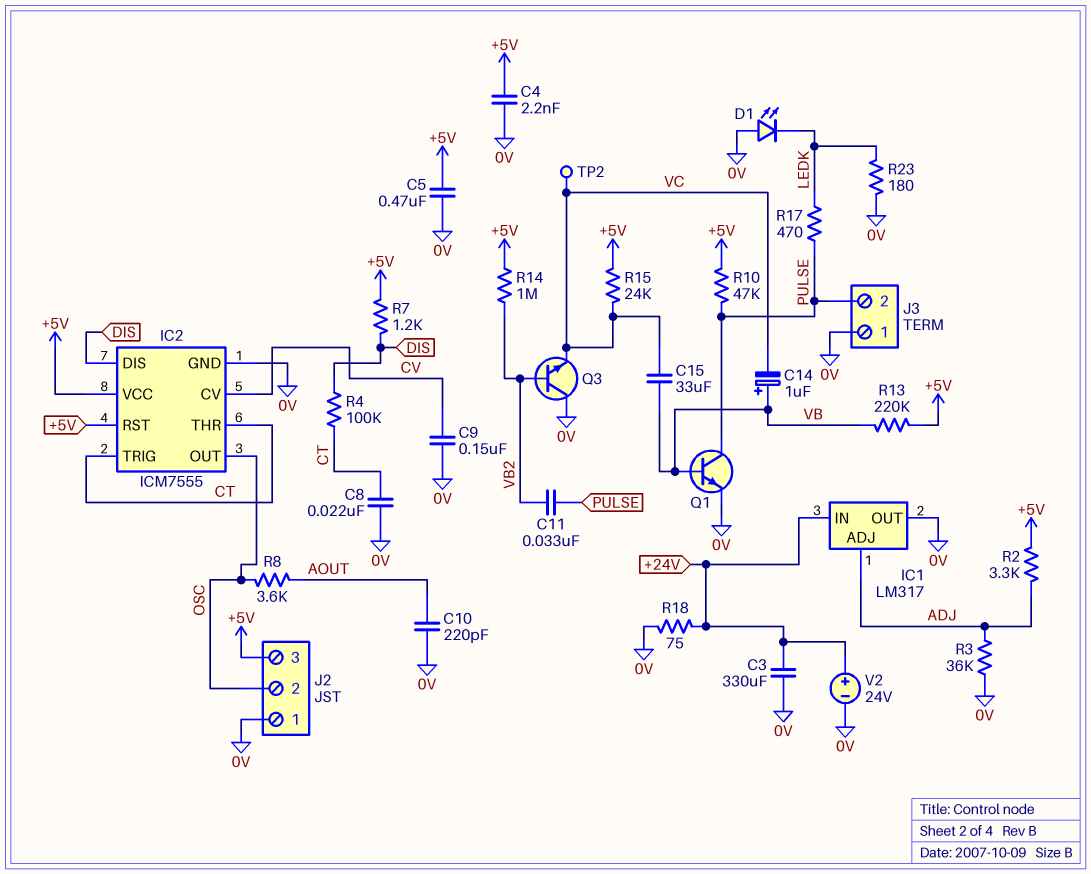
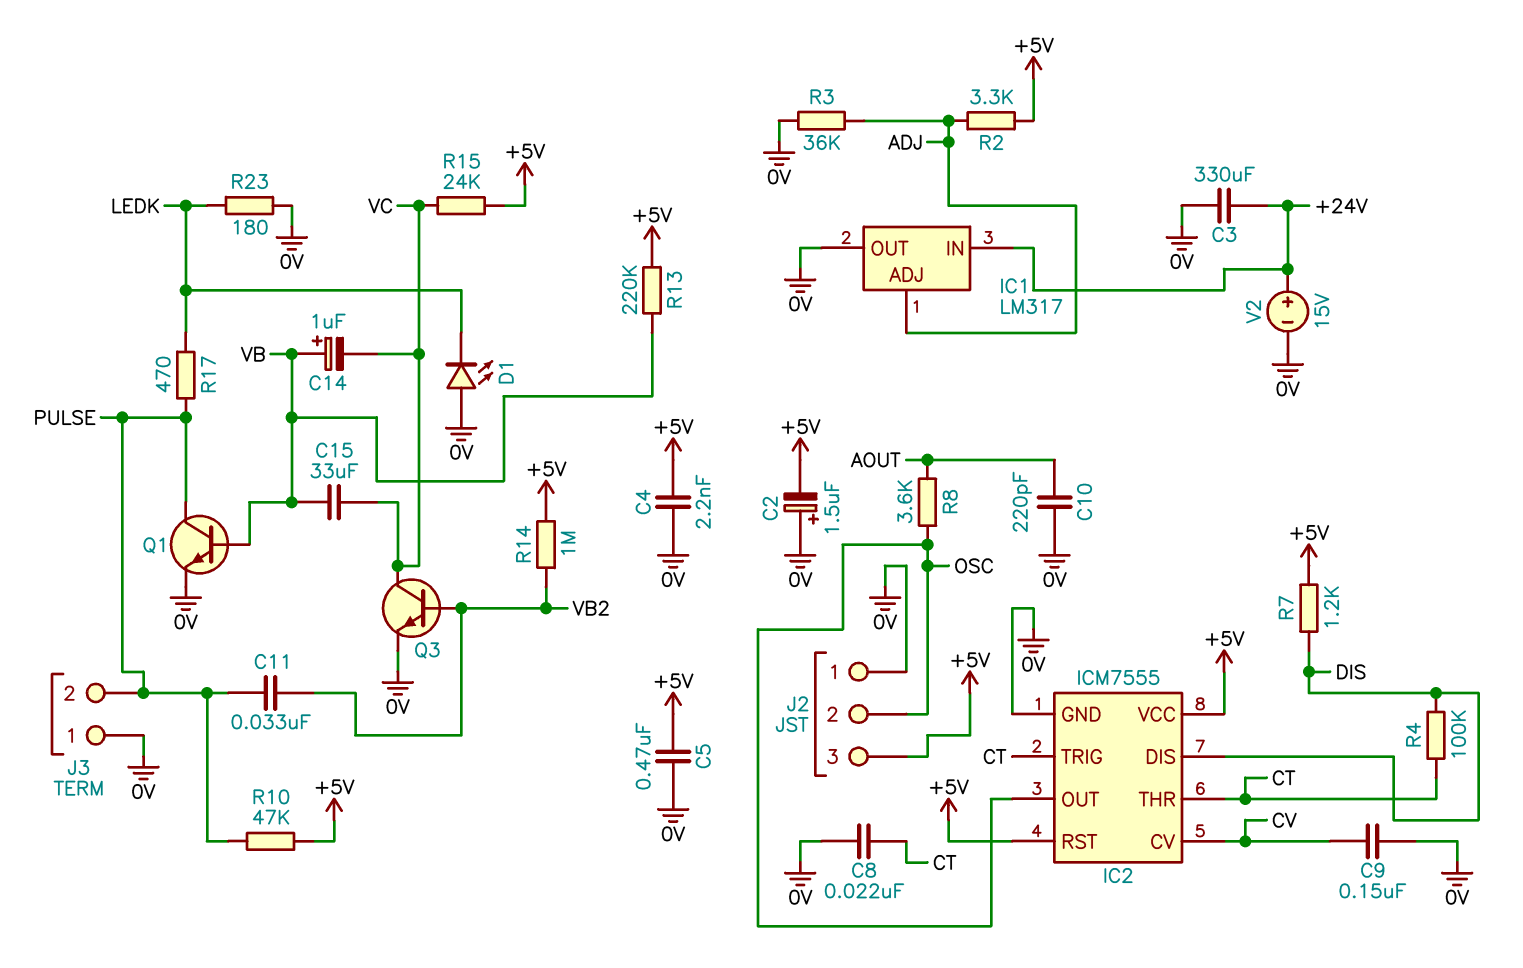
C2: none -> 1.5uF (plus 0V, minus +5V)
Q3: NPN (B VB2, C 0V, E VC) -> NPN (B VB2, C VC, E 0V)
R18: 75 (+24V, 0V) -> none
TP2: test point (VC) -> none
V2: 24V (plus +24V, minus 0V) -> 15V (plus +24V, minus 0V)

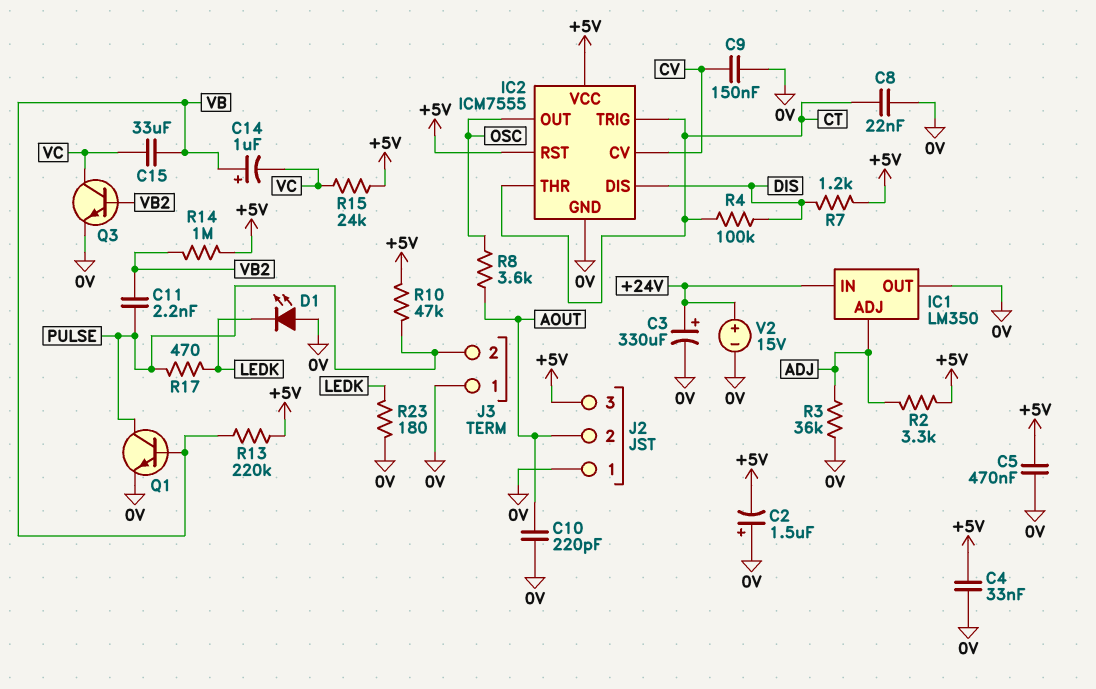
C3: 330uF (+24V, 0V) -> 330uF (plus +24V, minus 0V)
C4: 2.2nF (+5V, 0V) -> 33nF (+5V, 0V)
C11: 33nF (PULSE, VB2) -> 2.2nF (PULSE, VB2)
IC1: LM317 -> LM350
J2 pin 2: OSC -> AOUT

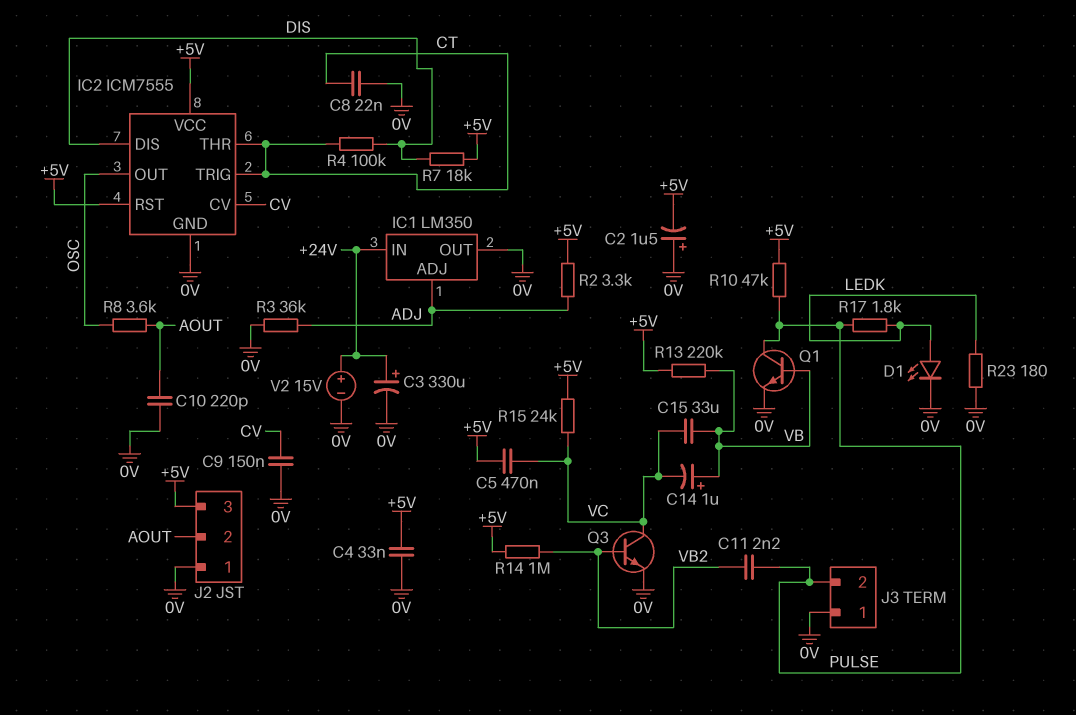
C5: 470nF (+5V, 0V) -> 470nF (+5V, VC)
D1: LED (A 0V, K LEDK) -> LED (A LEDK, K 0V)
R7: 1.2k (+5V, DIS) -> 18k (+5V, DIS)
R17: 470 (LEDK, PULSE) -> 1.8k (LEDK, PULSE)

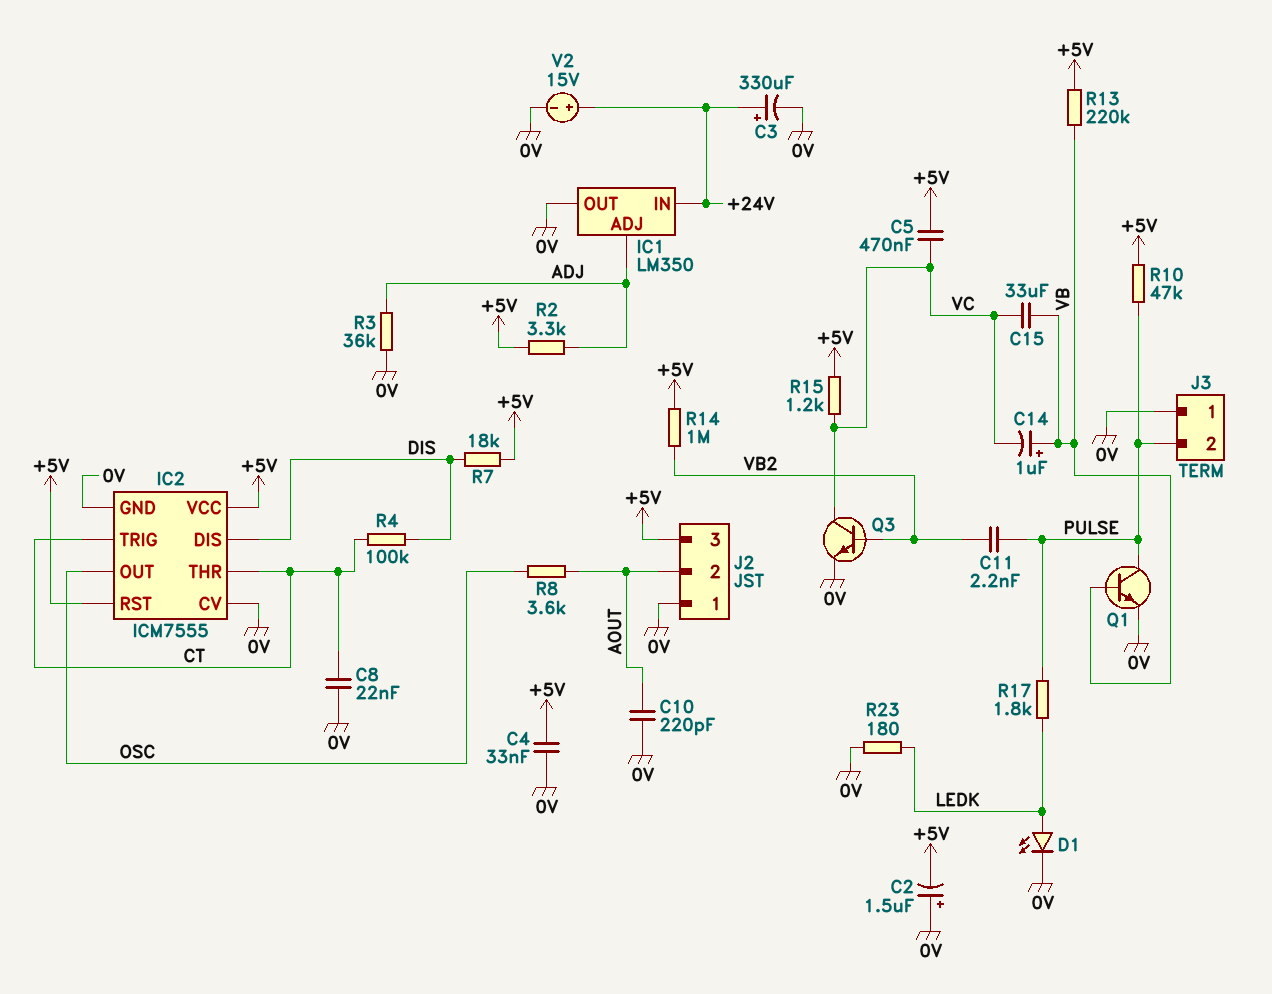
C9: 150nF (0V, CV) -> none
IC2 pin CV: CV -> 0V
R15: 24k (+5V, VC) -> 1.2k (+5V, VC)

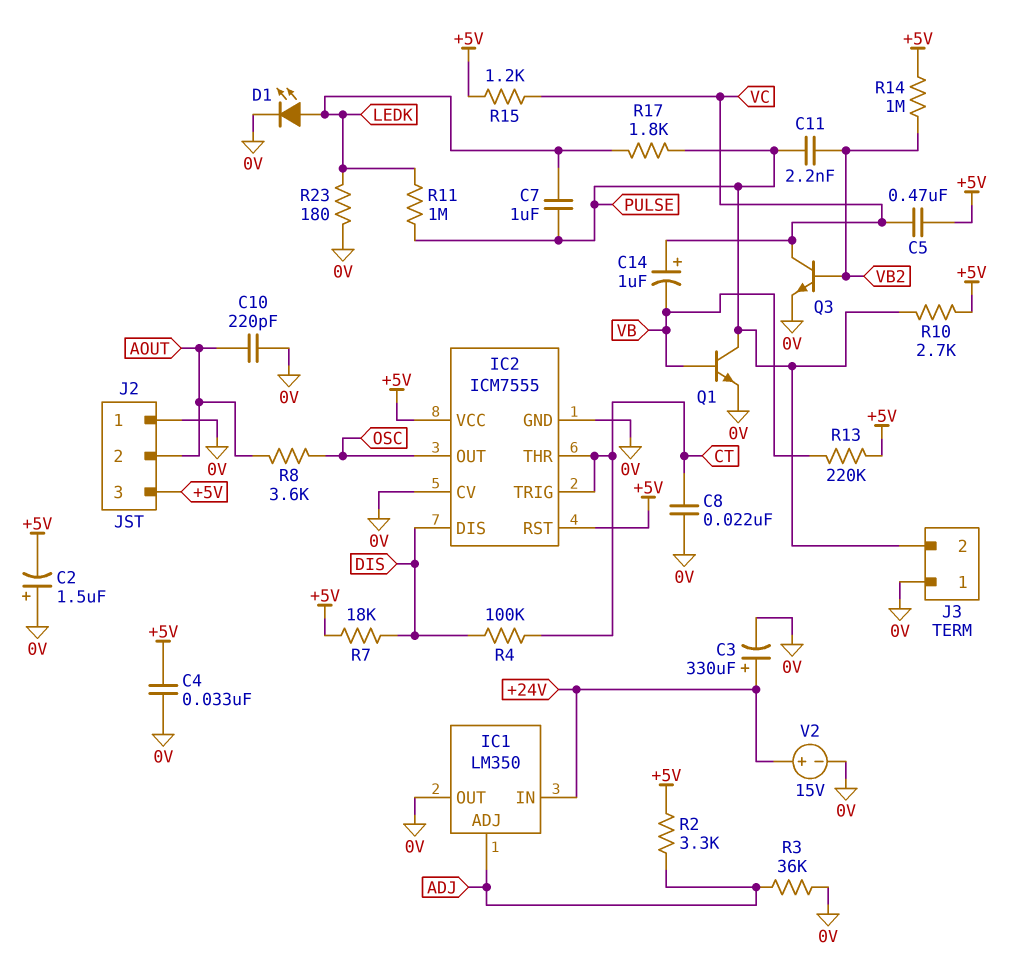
C7: none -> 1uF (LEDK, PULSE)
C14: 1uF (plus VB, minus VC) -> 1uF (plus VC, minus VB)
C15: 33uF (VB, VC) -> none
R10: 47k (+5V, PULSE) -> 2.7k (+5V, PULSE)
R11: none -> 1M (LEDK, PULSE)

